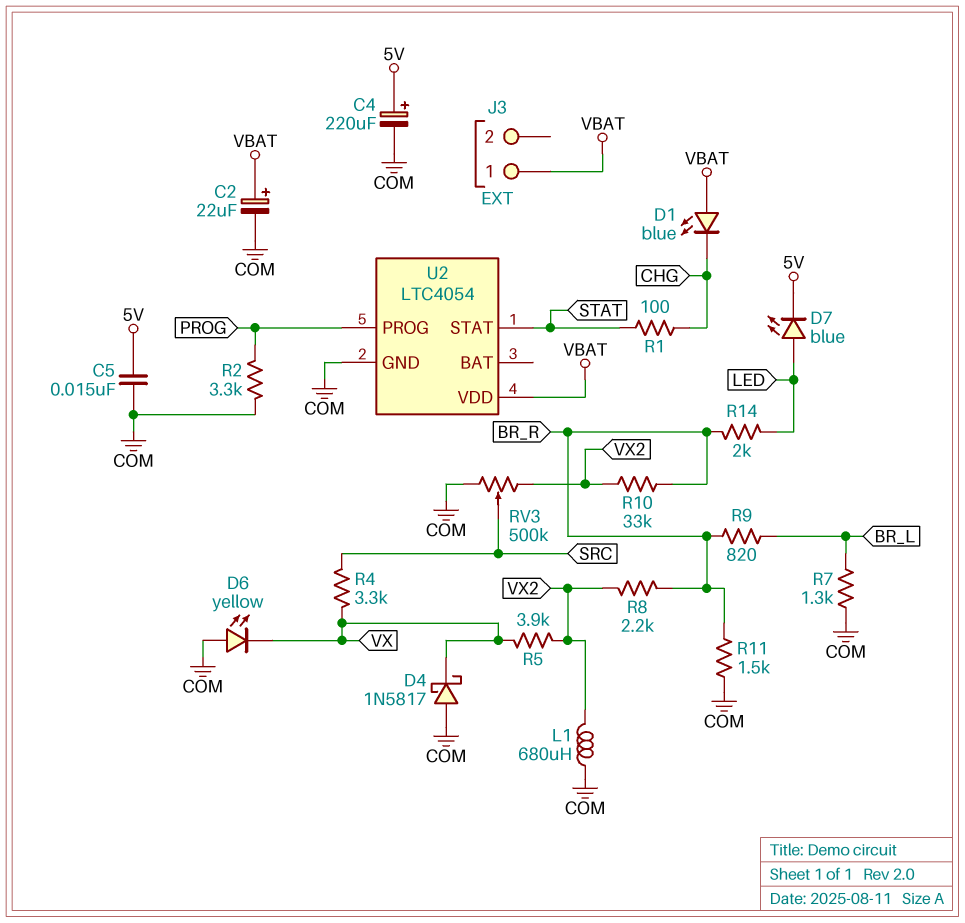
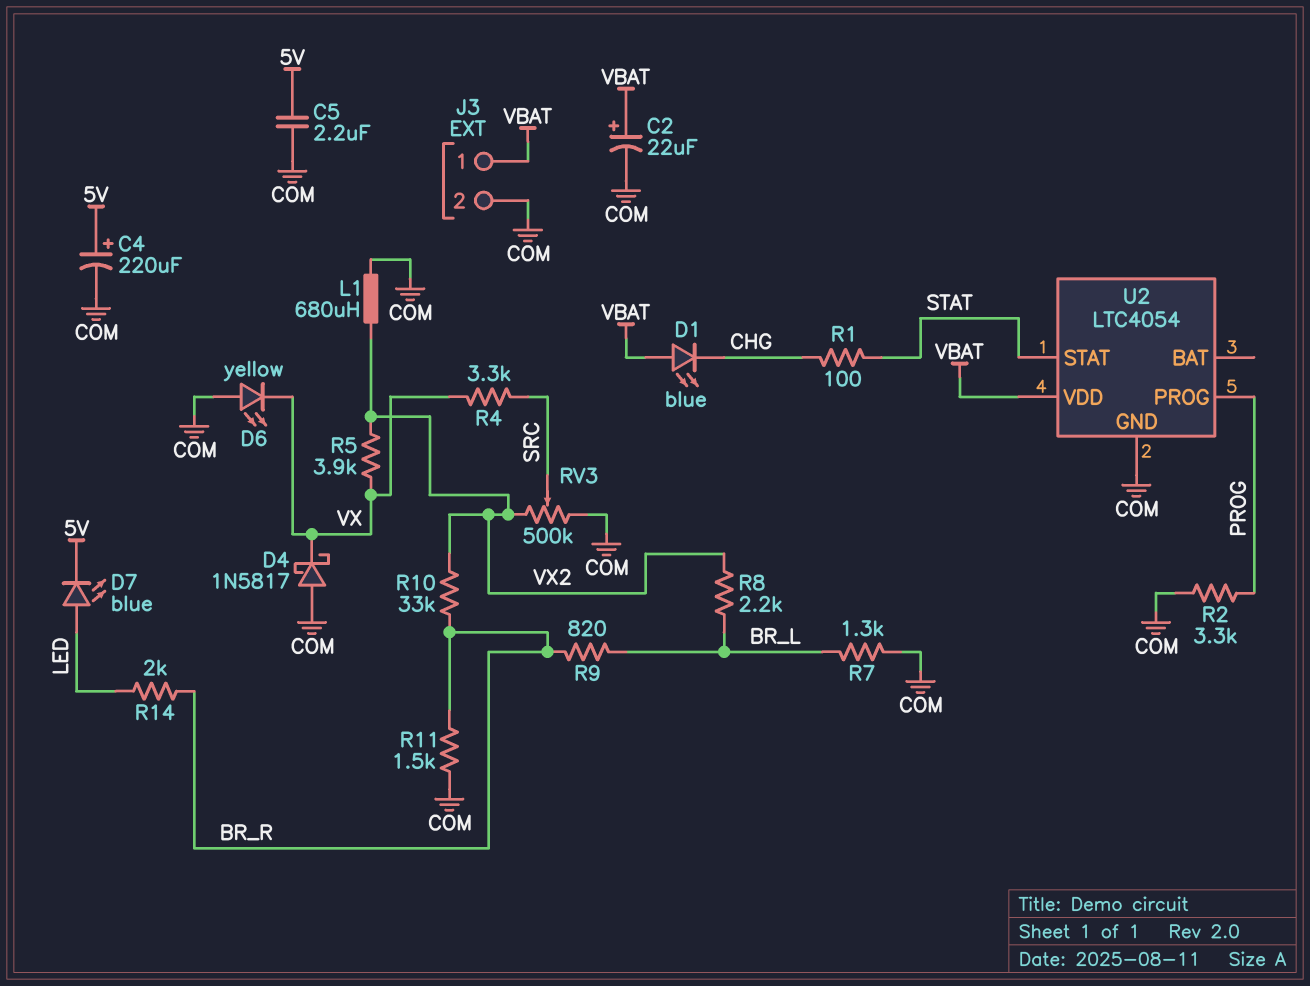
C5: 15nF (5V, COM) -> 2.2uF (5V, COM)
J3 pin 2: none -> COM
R8: 2.2k (BR_R, VX2) -> 2.2k (BR_L, VX2)

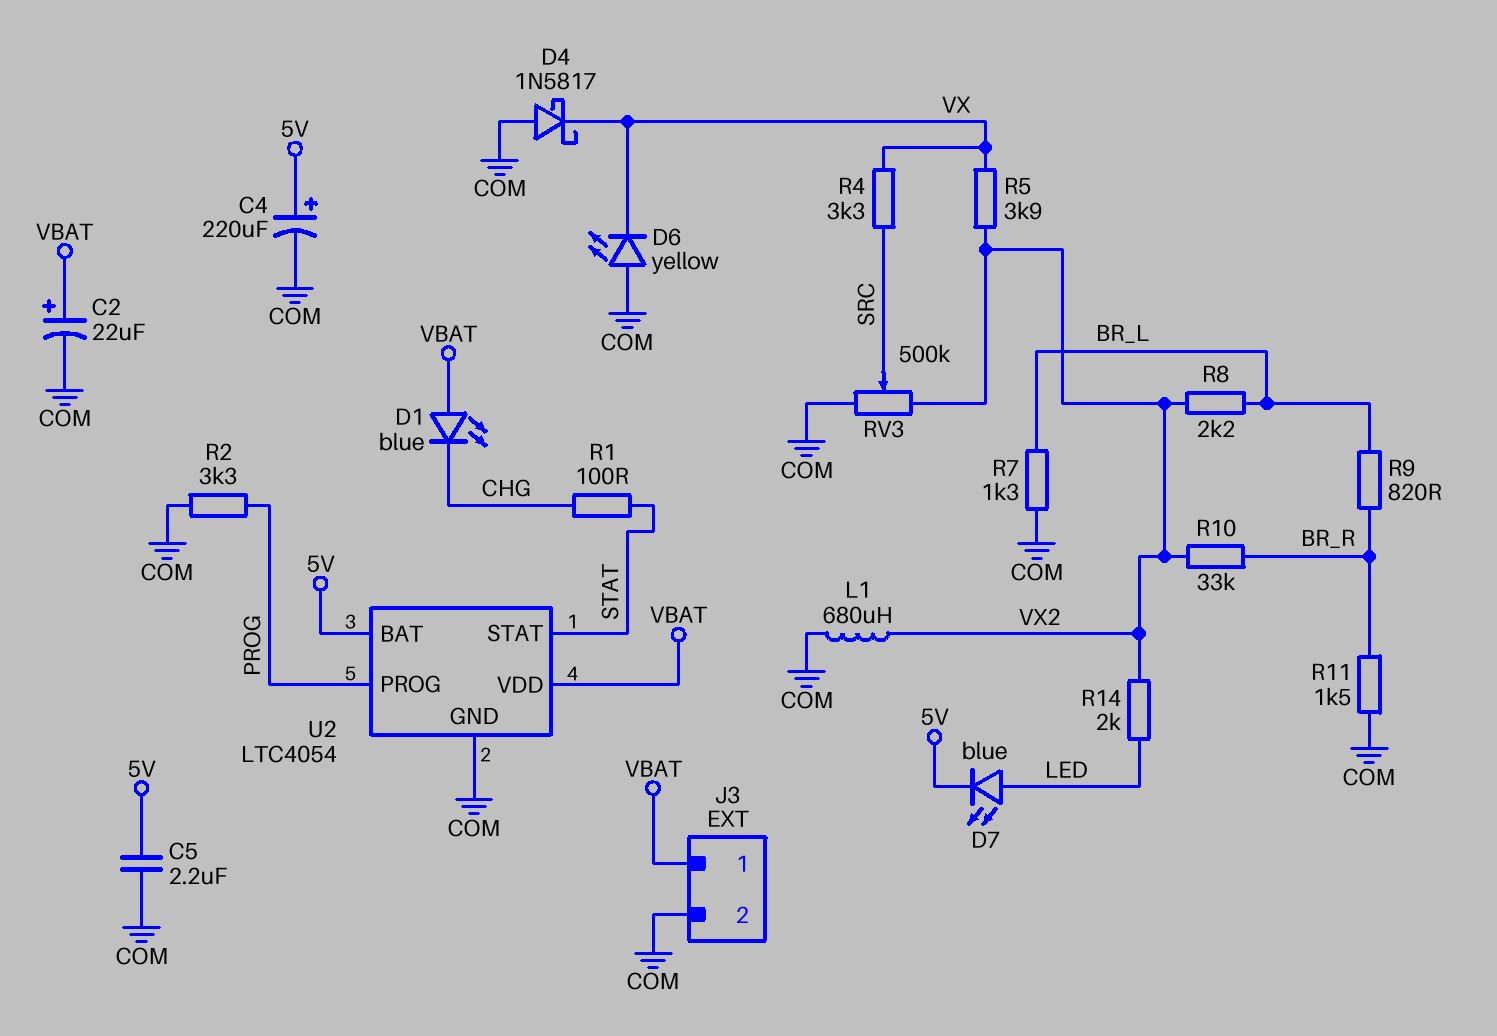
R14: 2k (BR_R, LED) -> 2k (LED, VX2)
U2 pin BAT: none -> 5V

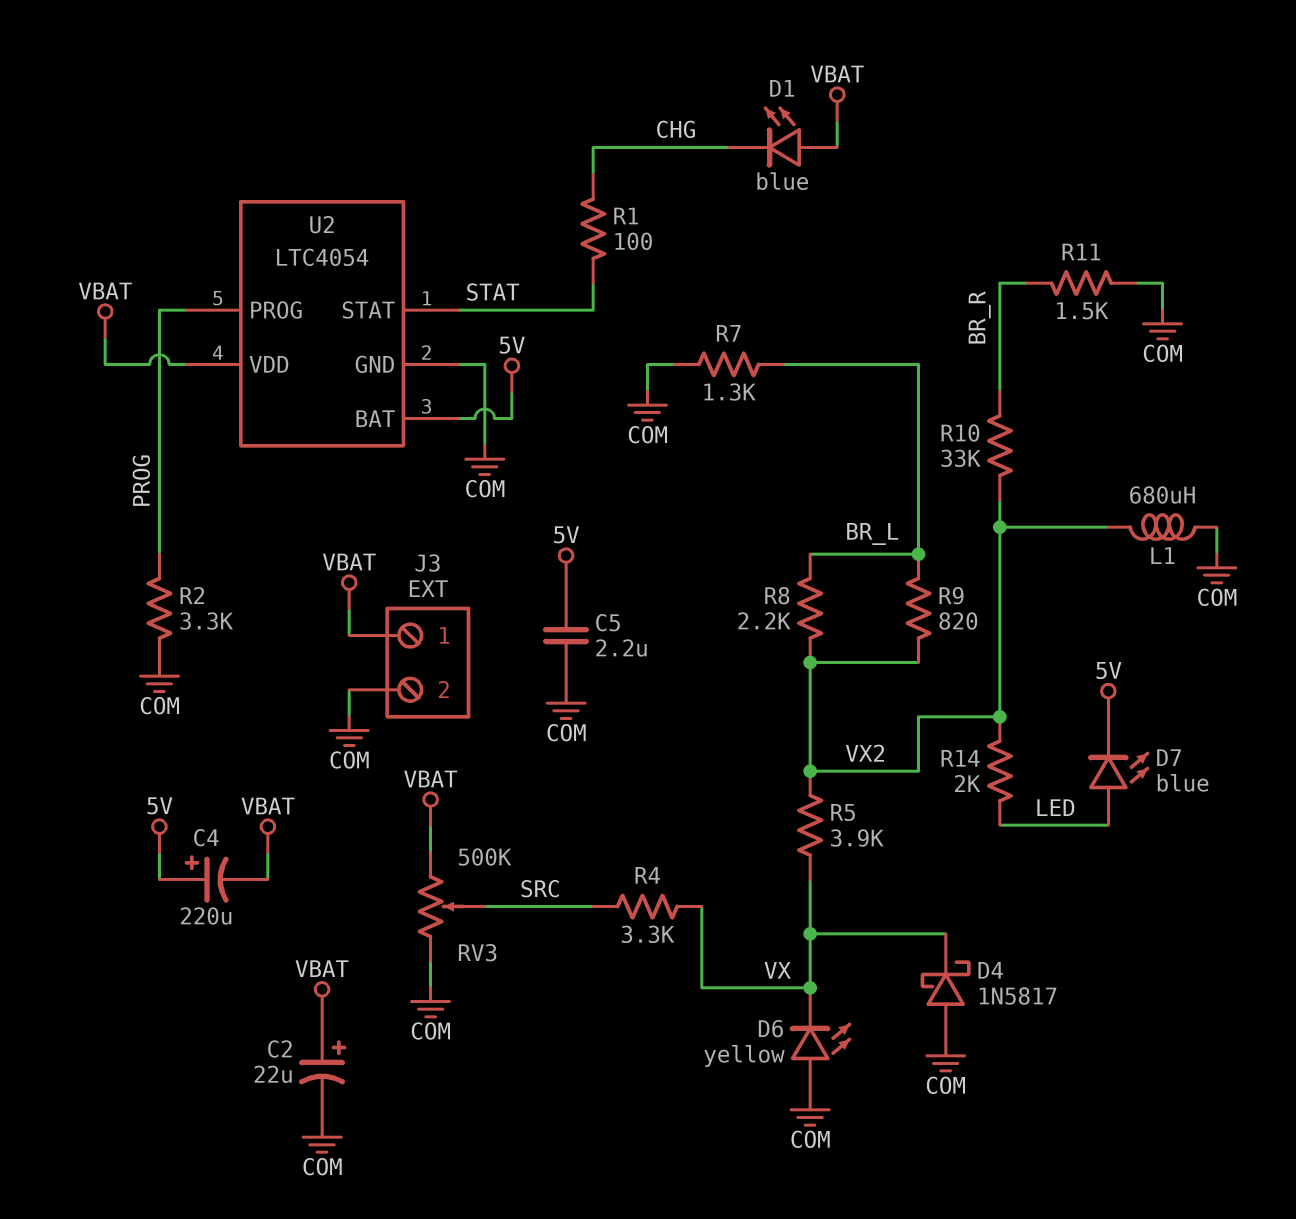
C4: 220uF (plus 5V, minus COM) -> 220uF (plus 5V, minus VBAT)
R9: 820 (BR_L, BR_R) -> 820 (BR_L, VX2)
RV3: 500k (COM, VX2, wiper SRC) -> 500k (COM, VBAT, wiper SRC)

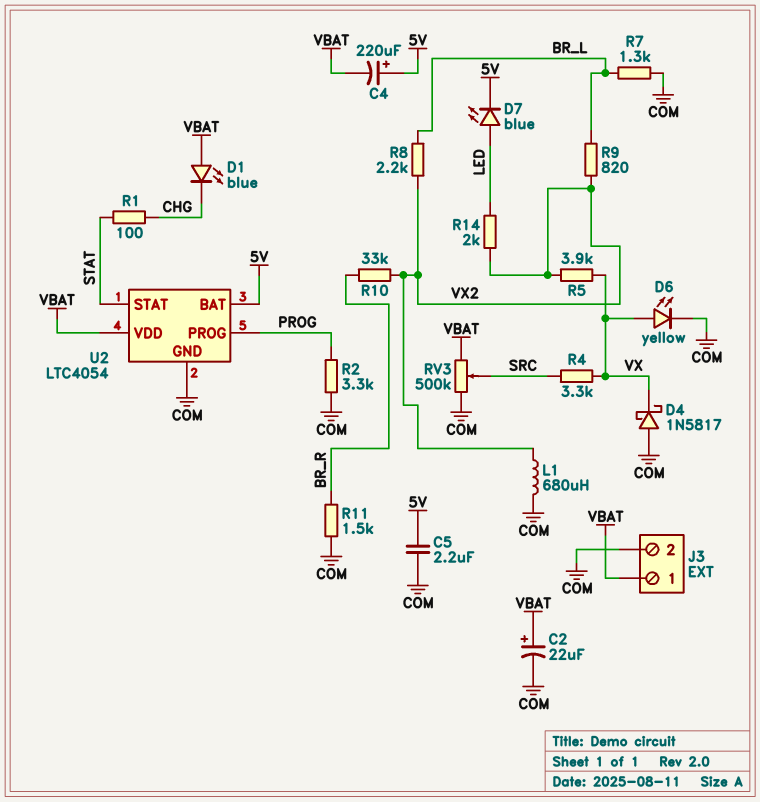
D6: LED yellow (A COM, K VX) -> LED yellow (A VX, K COM)

